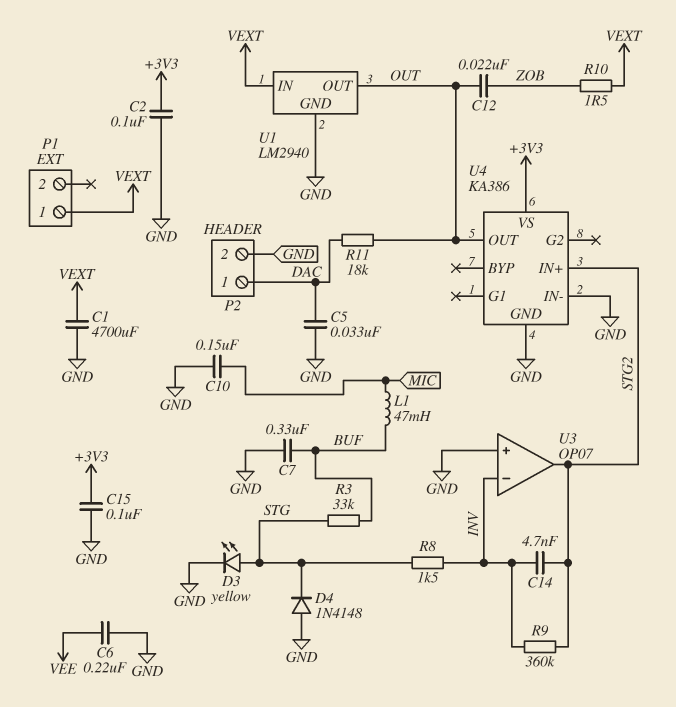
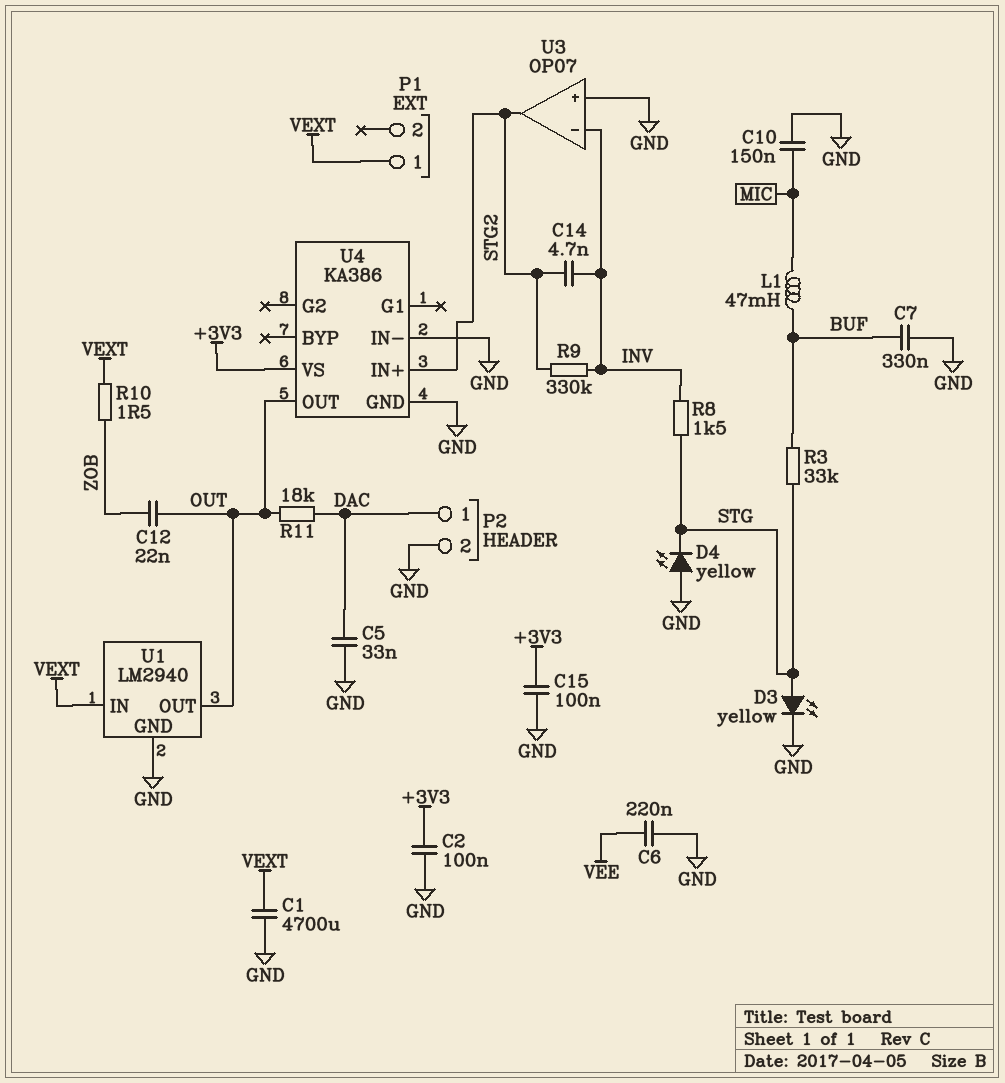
D4: diode 1N4148 (A GND, K STG) -> LED yellow (A GND, K STG)
R9: 360k (INV, STG2) -> 330k (INV, STG2)

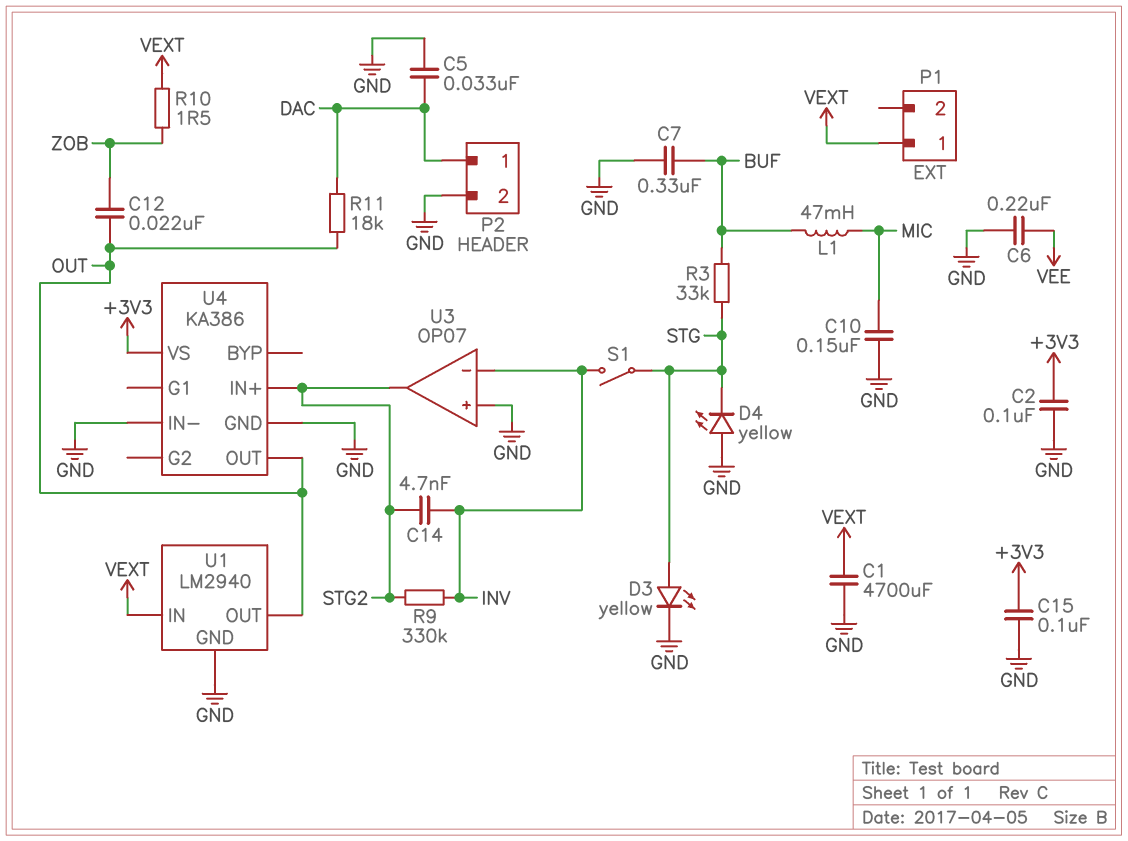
R8: 1.5k (INV, STG) -> none
S1: none -> switch (INV, STG)

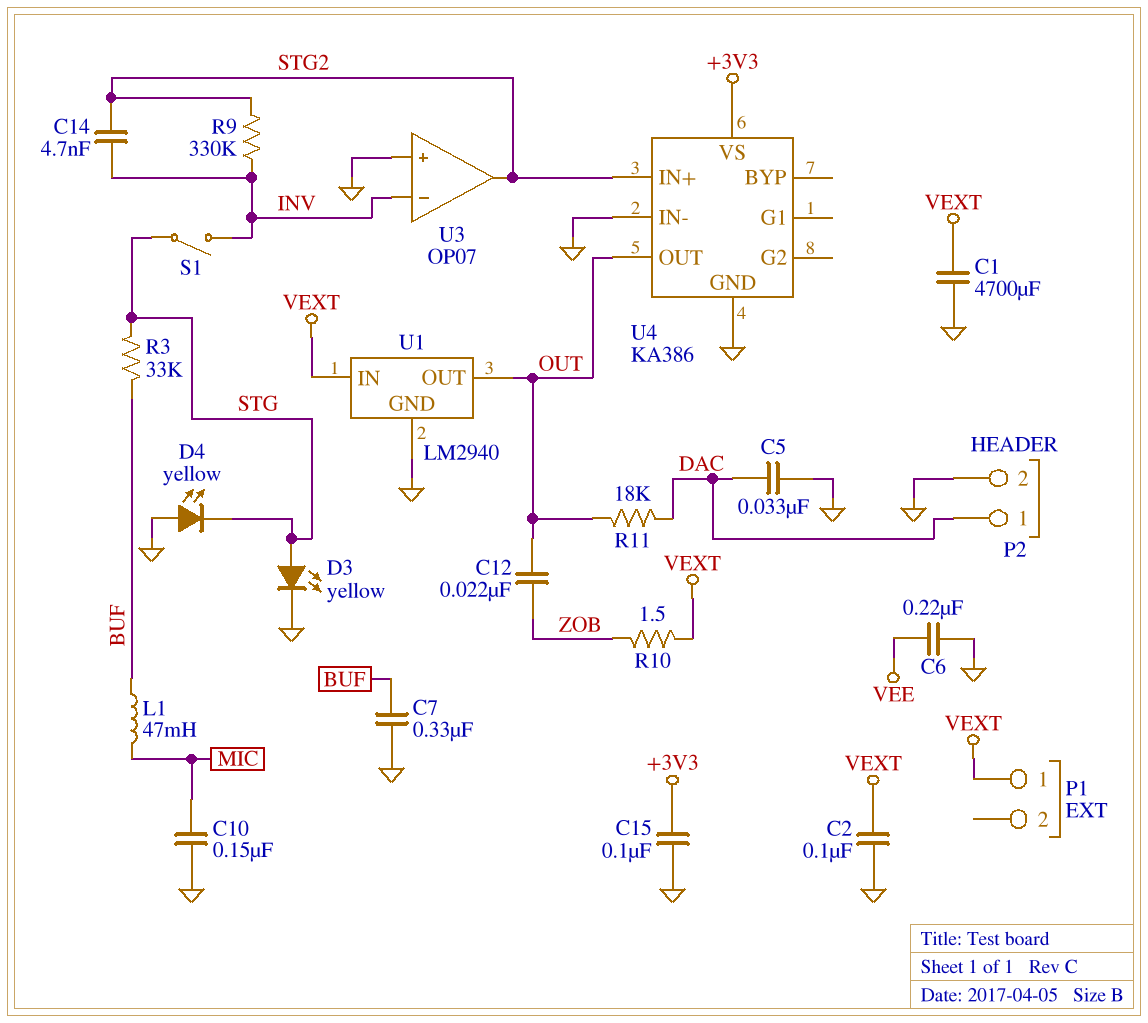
C2: 100nF (+3V3, GND) -> 100nF (GND, VEXT)

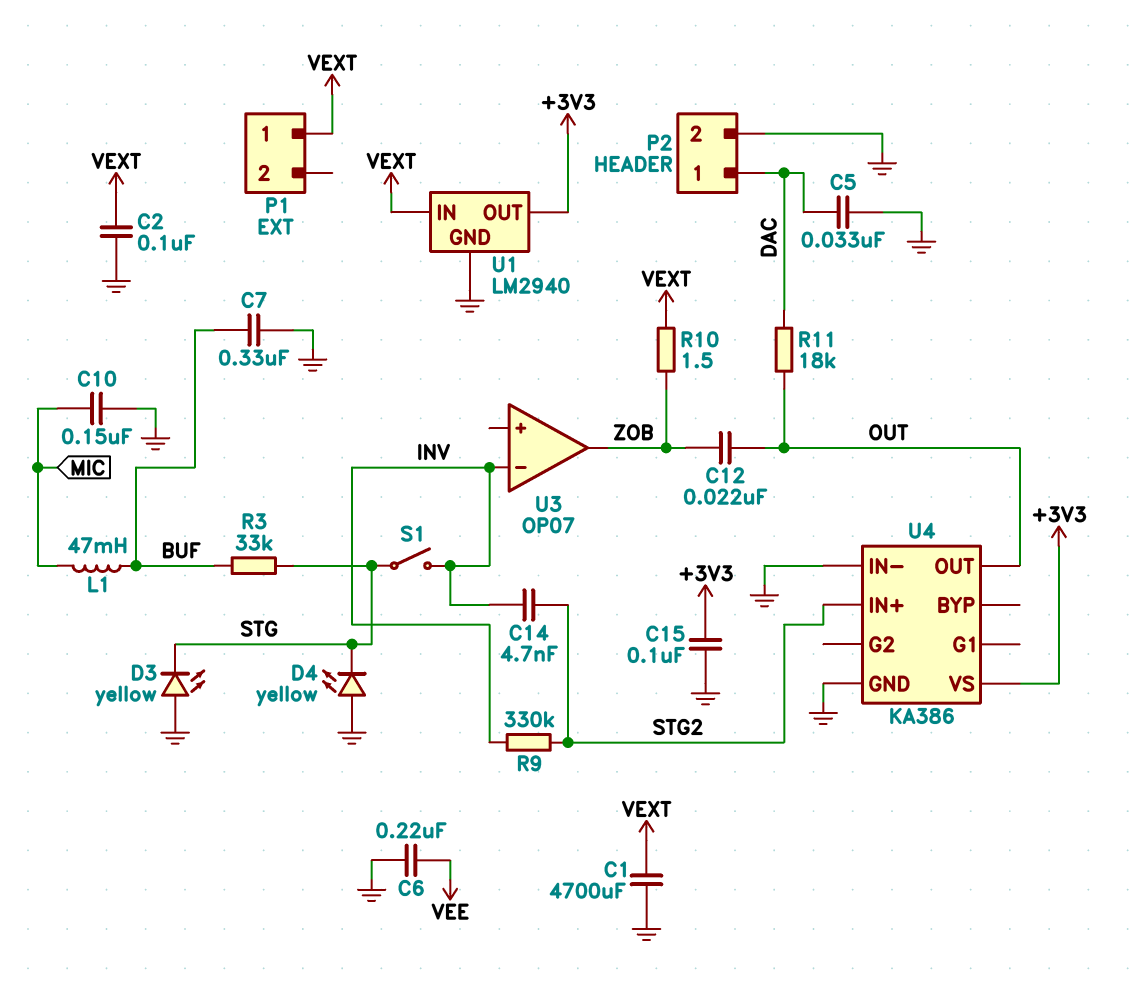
D3: LED yellow (A STG, K GND) -> LED yellow (A GND, K STG)
U1 pin OUT: OUT -> +3V3
U3 pin in+: GND -> none
U3 pin out: STG2 -> ZOB

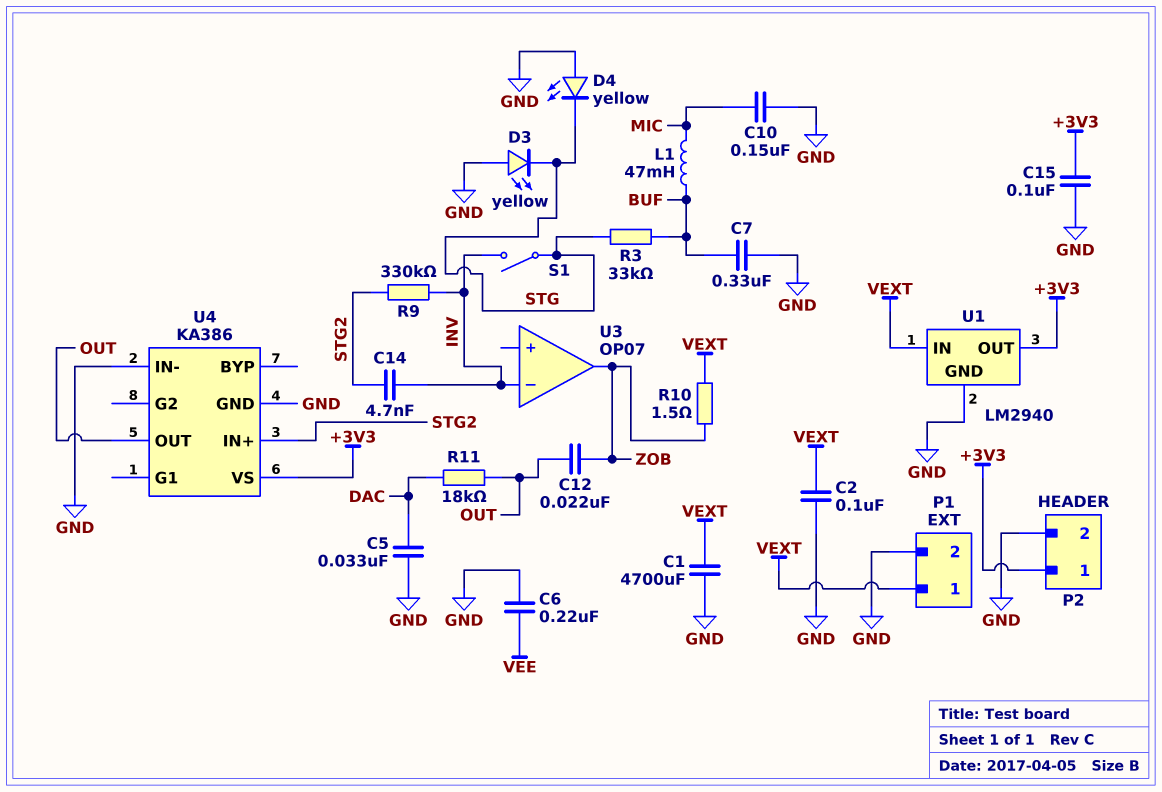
P1 pin 2: none -> GND
P2 pin 1: DAC -> +3V3

